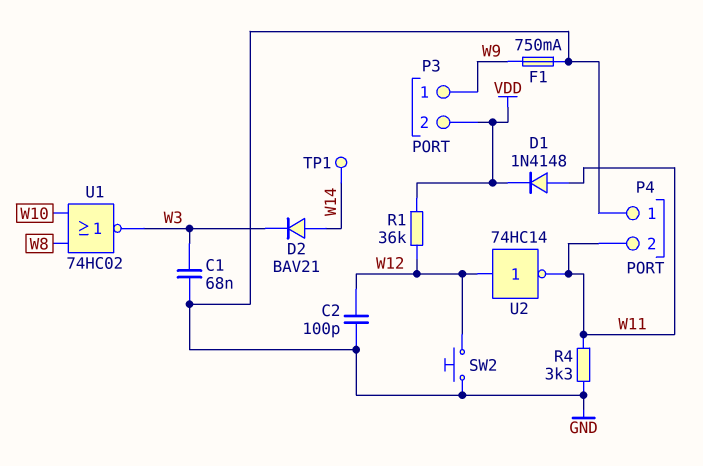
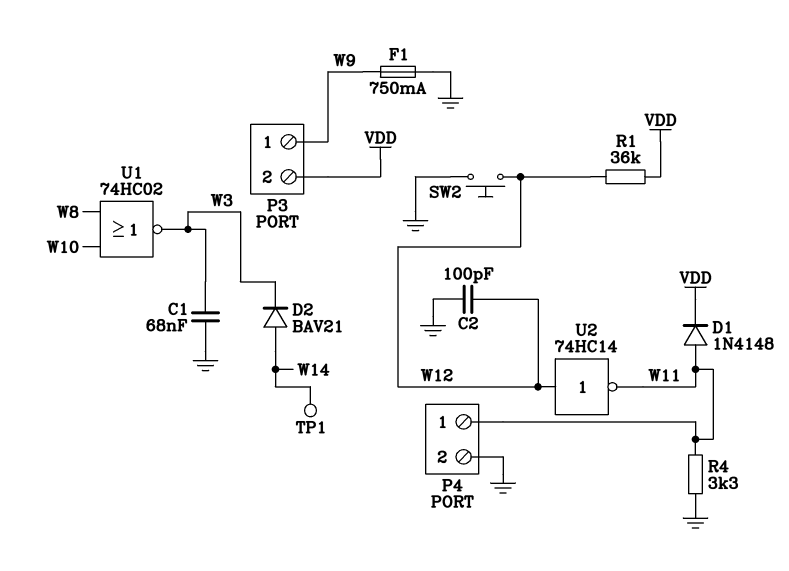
P4 pin 1: GND -> W11
P4 pin 2: W11 -> GND

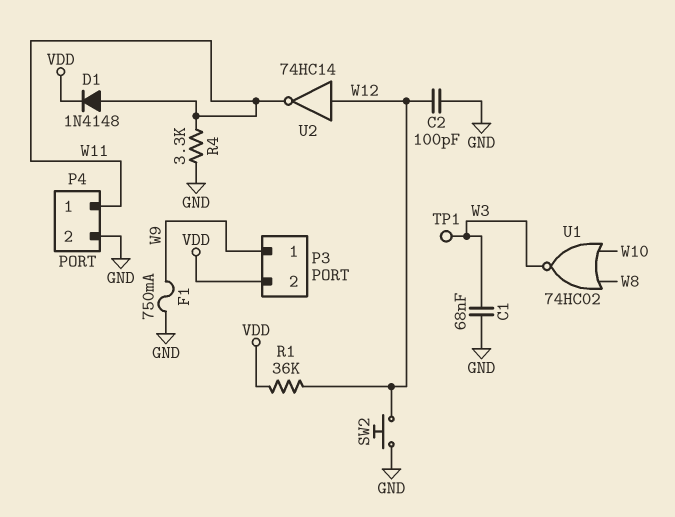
D2: diode BAV21 (A W14, K W3) -> none
TP1: test point (W14) -> test point (W3)

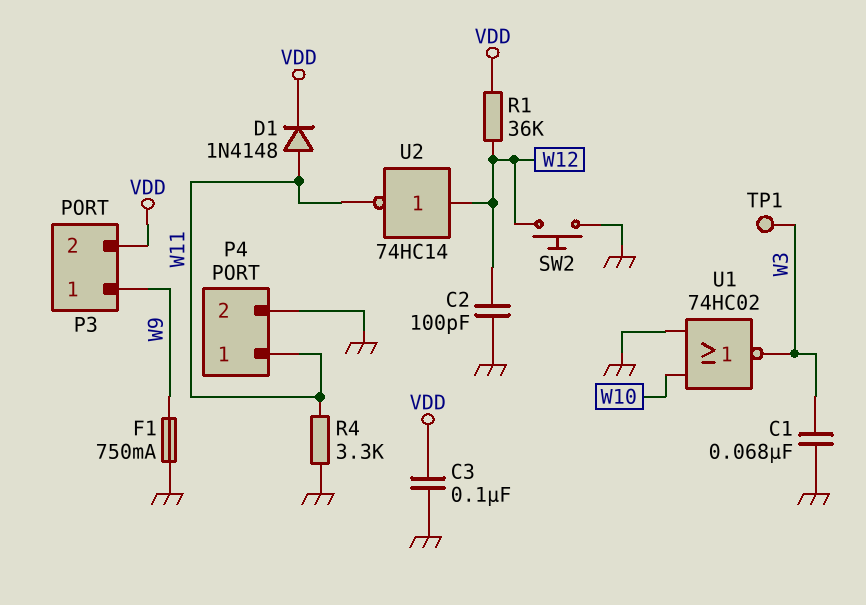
C3: none -> 100nF (GND, VDD)
U1: NOR 74HC02 (in W8, in W10, out W3) -> NOR 74HC02 (in GND, in W10, out W3)

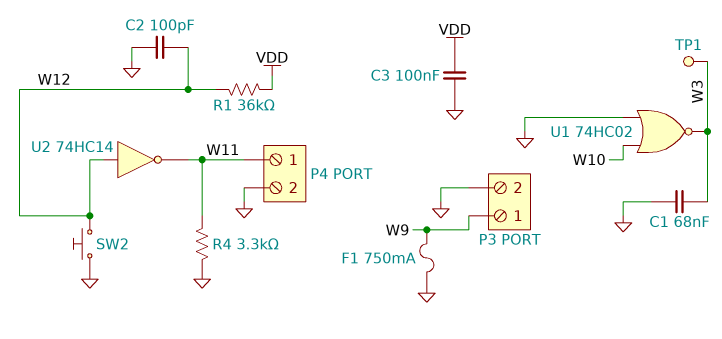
D1: diode 1N4148 (A W11, K VDD) -> none
P3 pin 2: VDD -> GND

